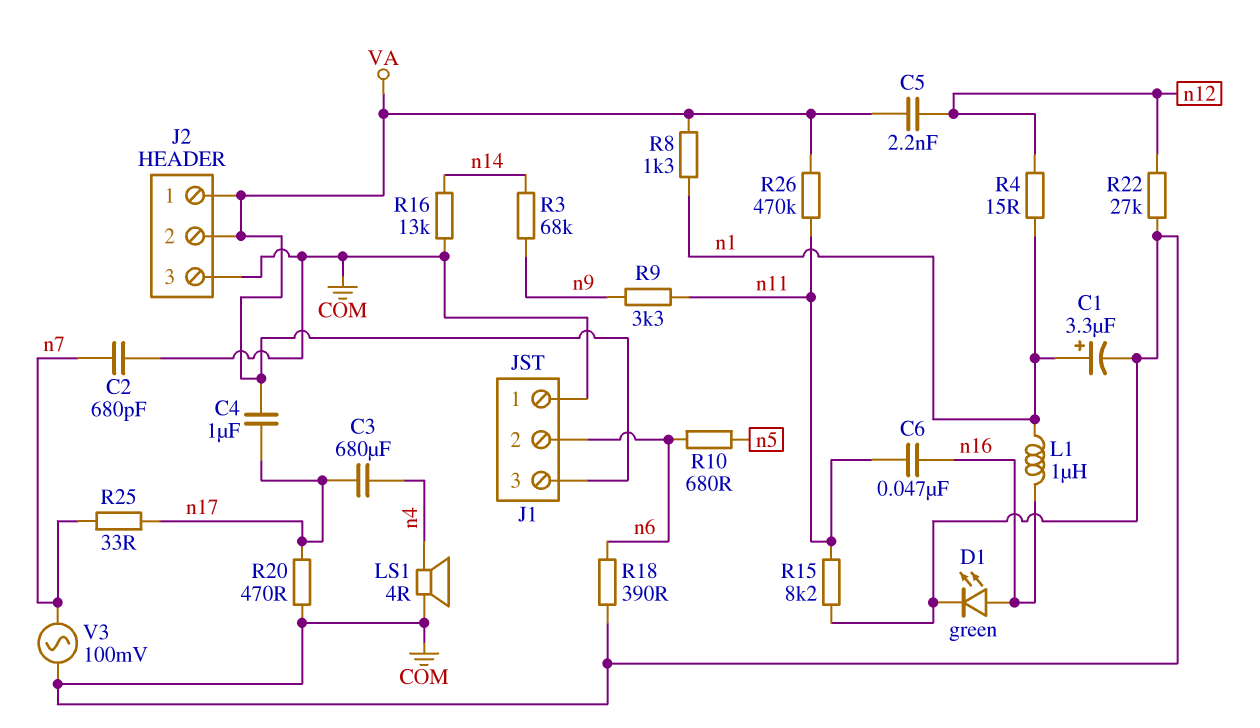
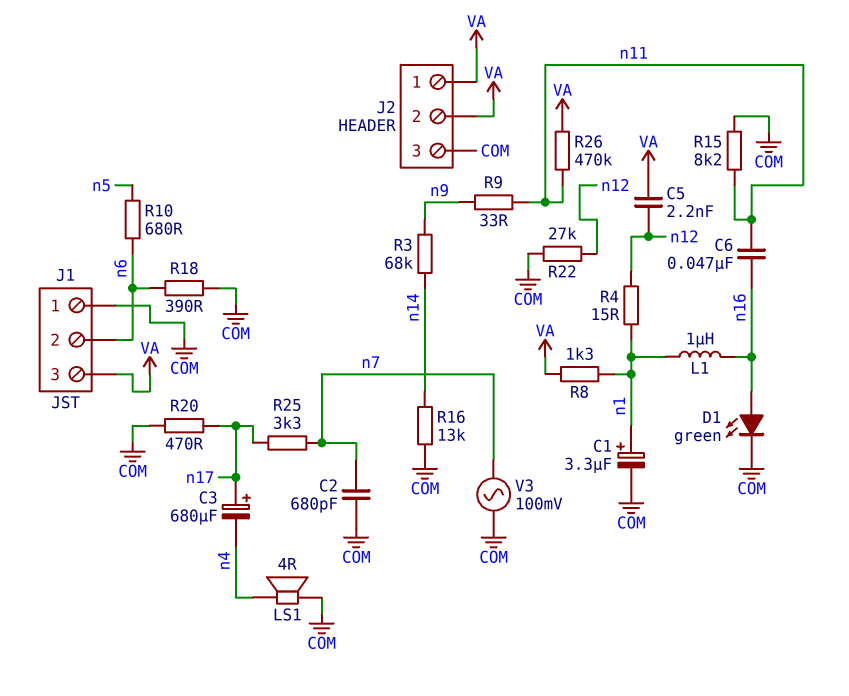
C3: 680uF (n4, n17) -> 680uF (plus n17, minus n4)
C4: 1uF (VA, n17) -> none
R9: 3.3k (n9, n11) -> 33 (n9, n11)
R25: 33 (n7, n17) -> 3.3k (n7, n17)

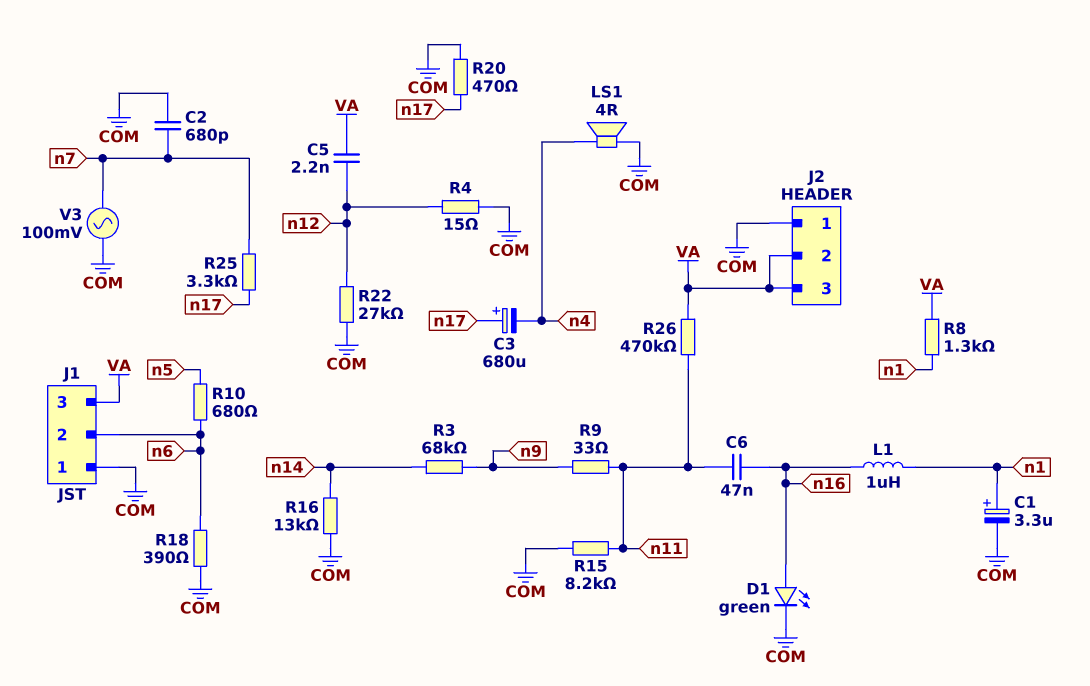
J2 pin 1: VA -> COM
J2 pin 3: COM -> VA
R4: 15 (n1, n12) -> 15 (COM, n12)

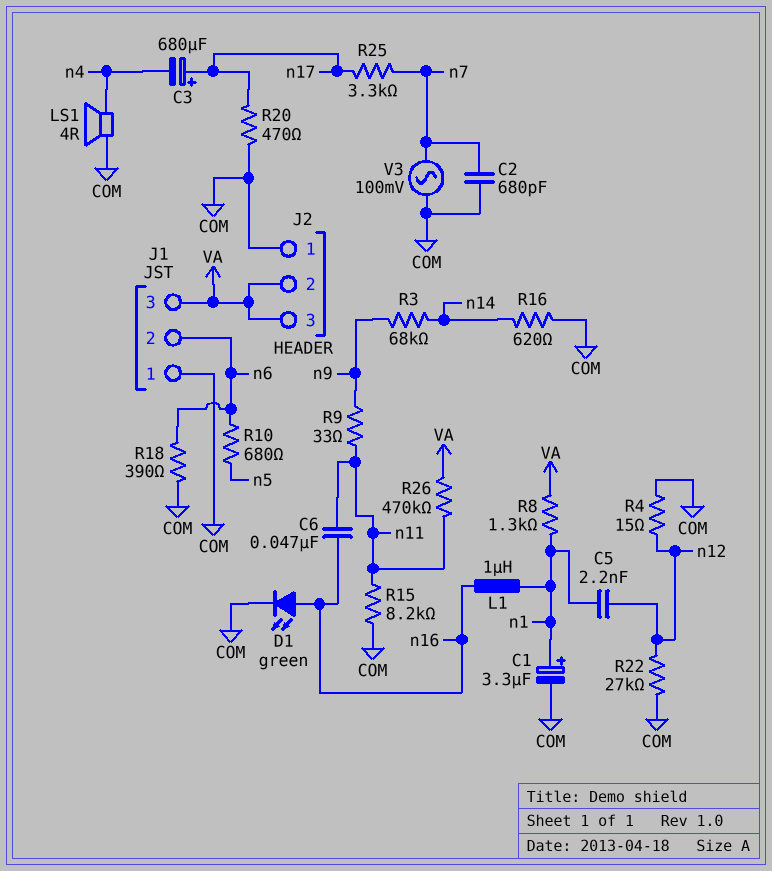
C5: 2.2nF (VA, n12) -> 2.2nF (n1, n12)
R16: 13k (COM, n14) -> 620 (COM, n14)

